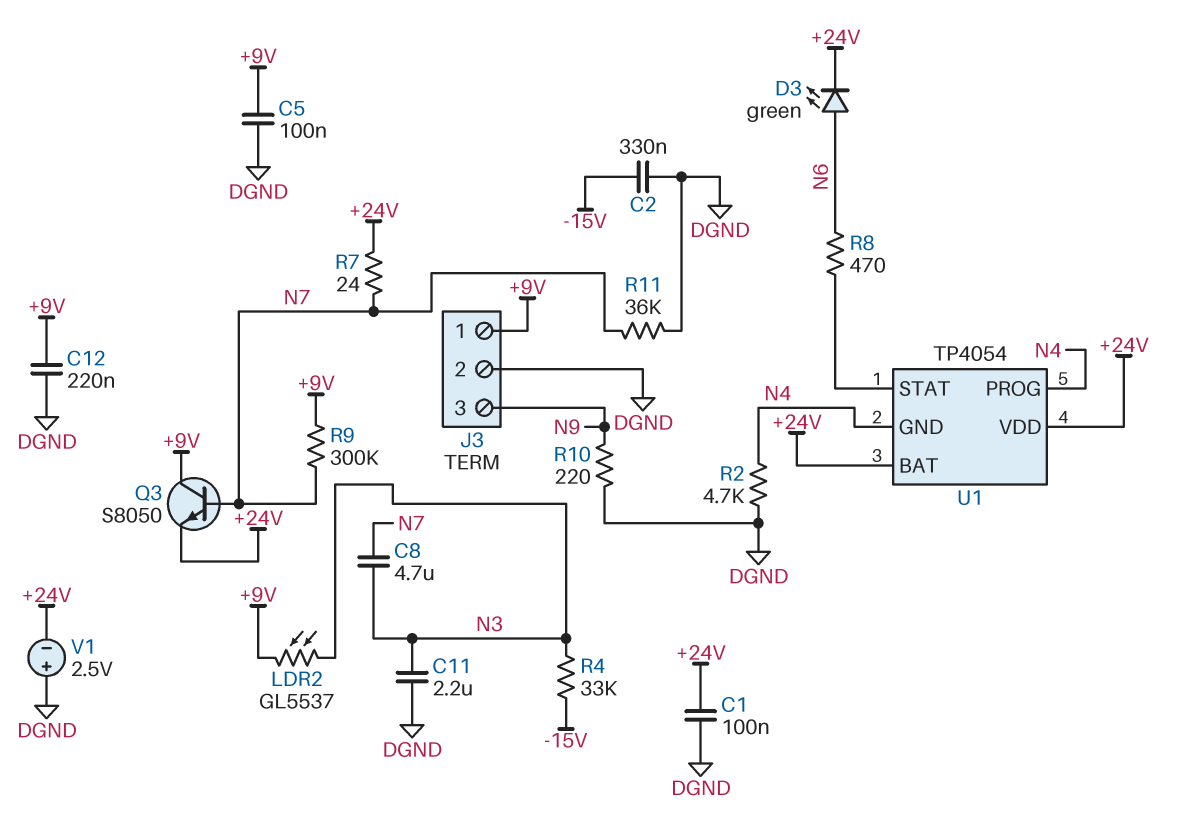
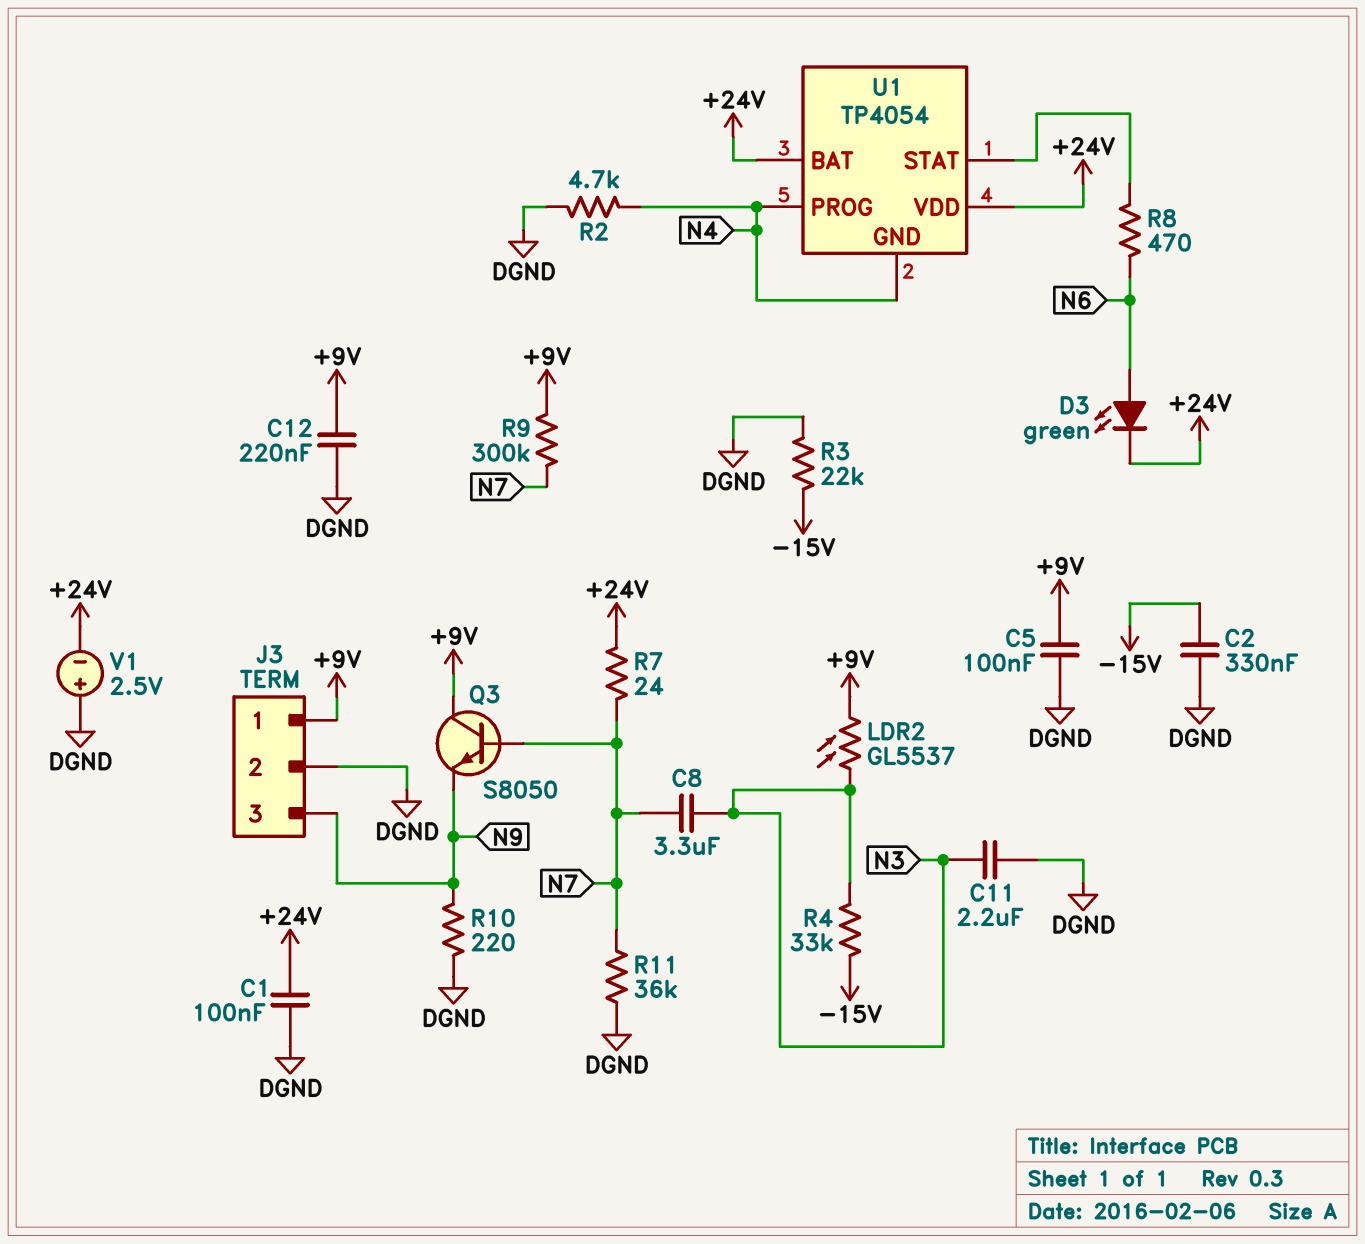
C8: 4.7uF (N3, N7) -> 3.3uF (N3, N7)
Q3: NPN S8050 (B N7, C +9V, E +24V) -> NPN S8050 (B N7, C +9V, E N9)
R3: none -> 22k (-15V, DGND)

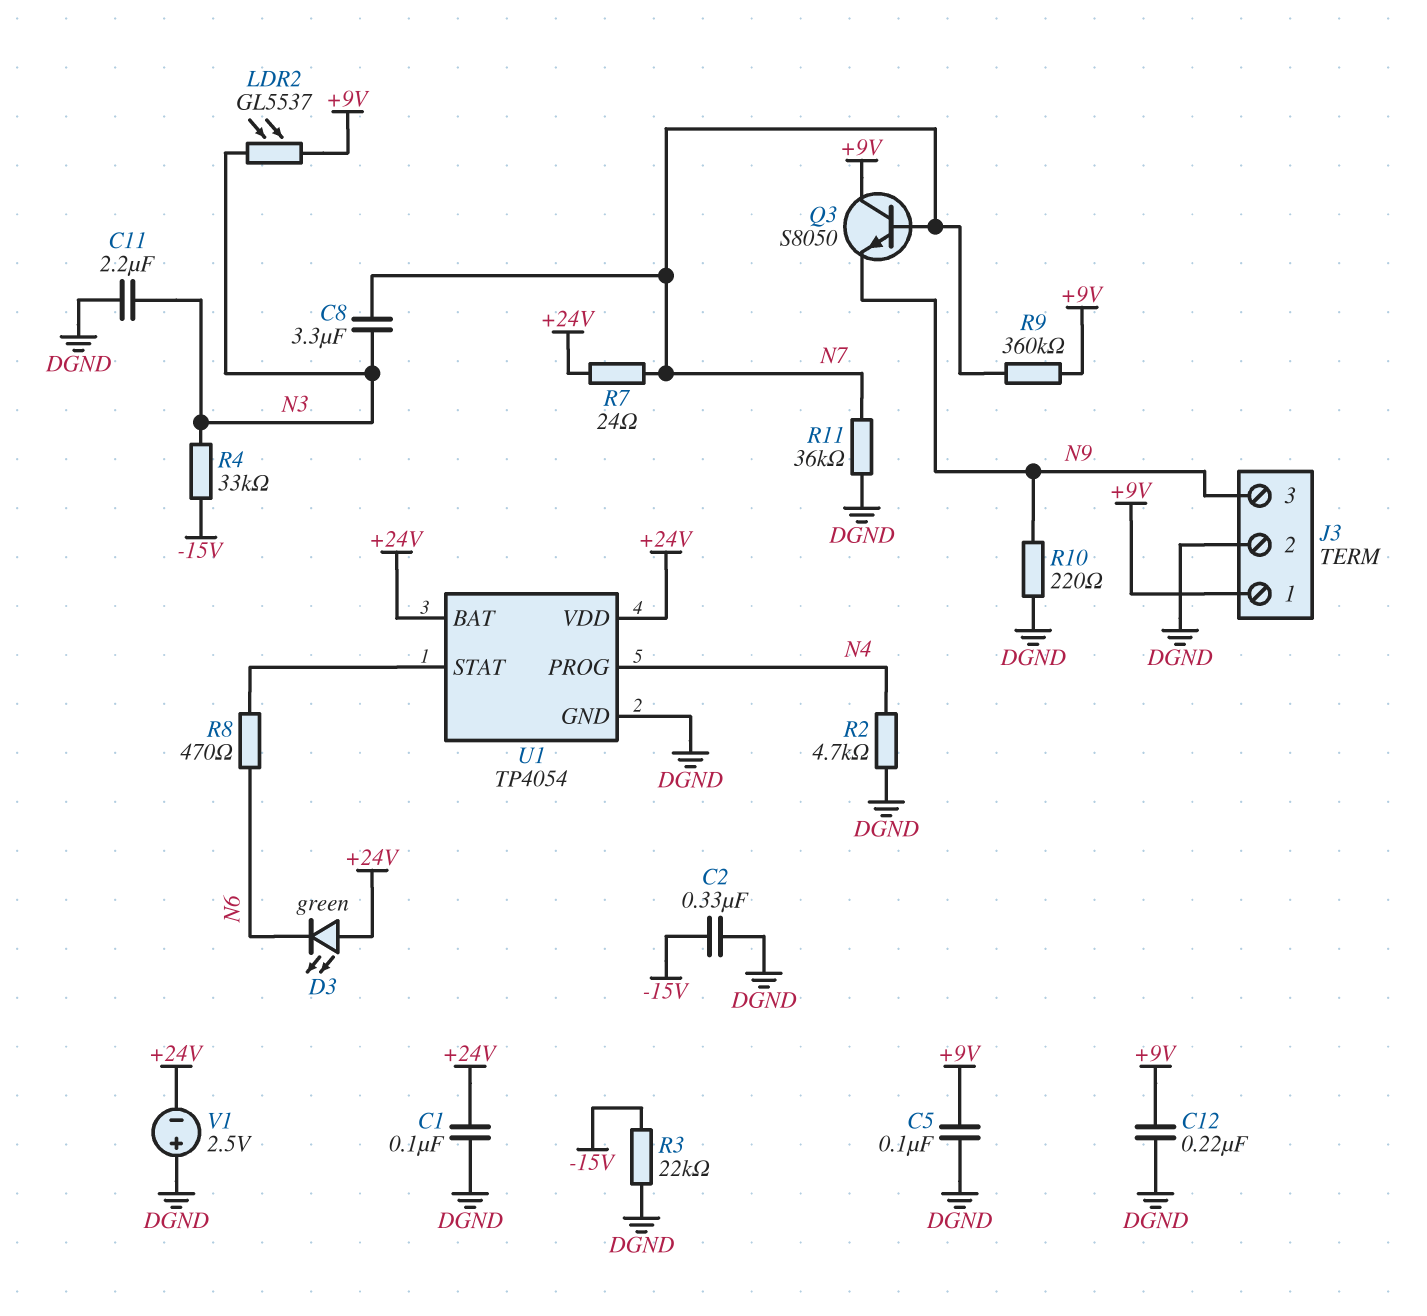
D3: LED green (A N6, K +24V) -> LED green (A +24V, K N6)
R9: 300k (+9V, N7) -> 360k (+9V, N7)
U1 pin GND: N4 -> DGND

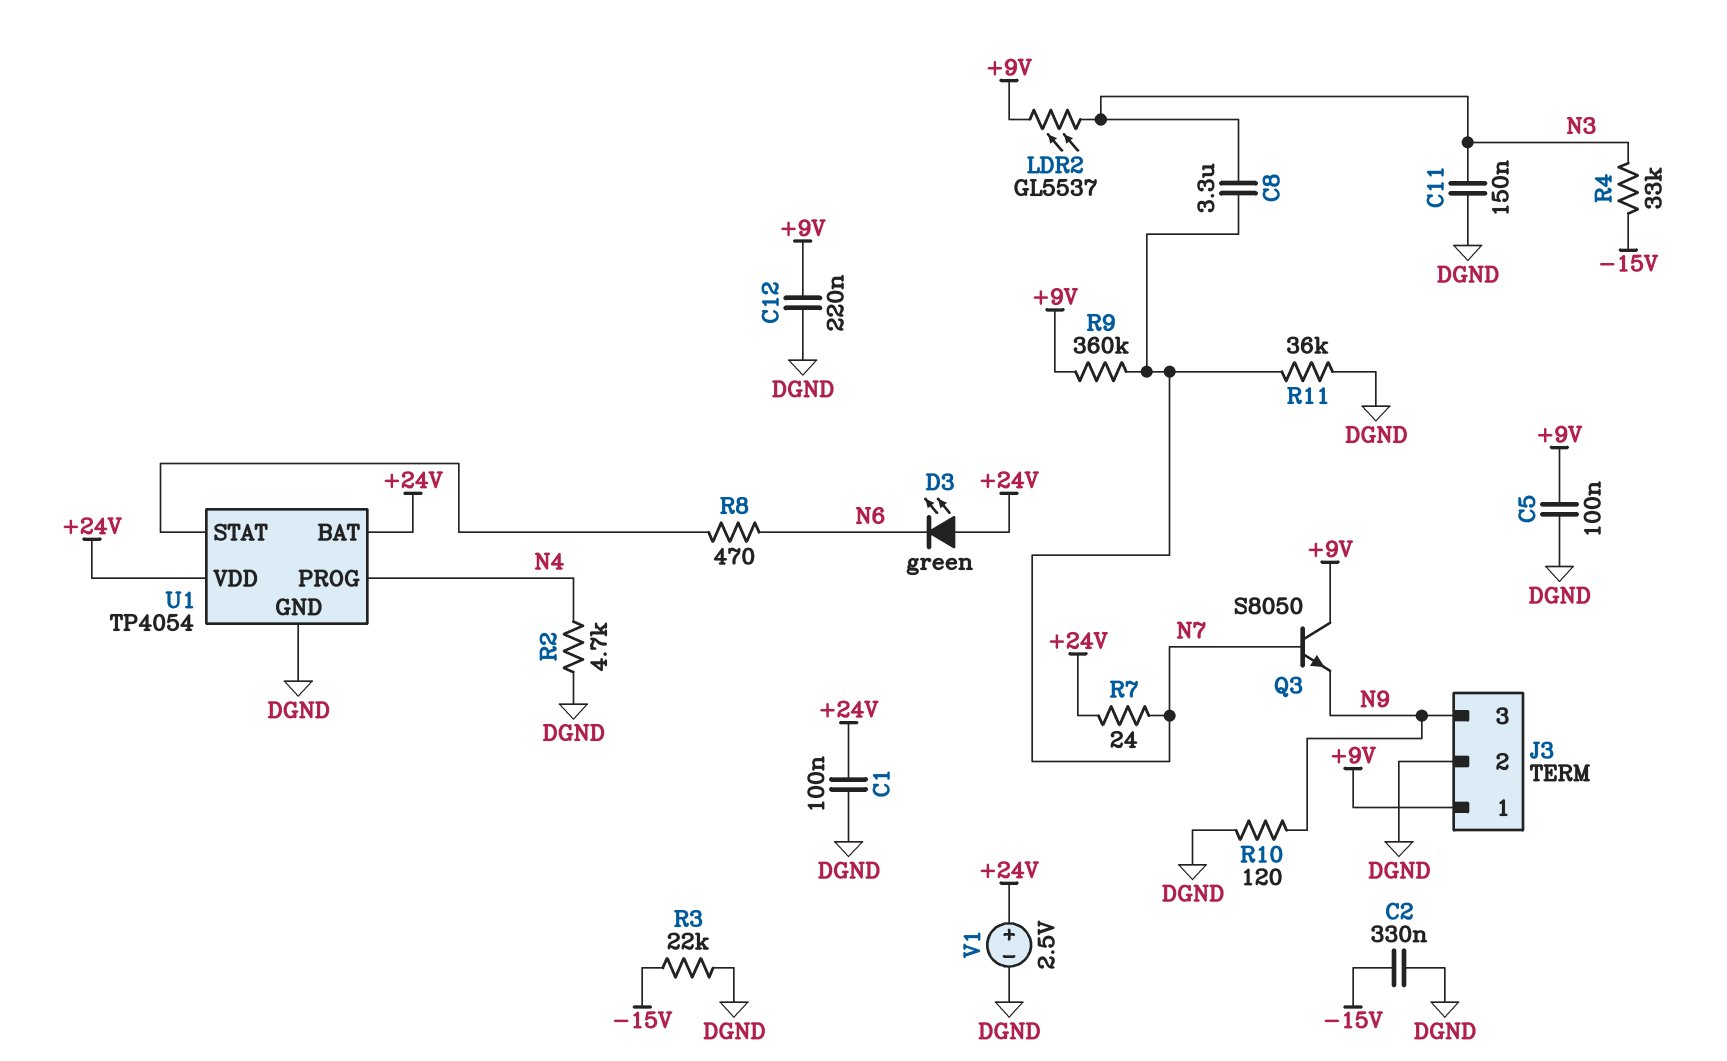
C11: 2.2uF (DGND, N3) -> 150nF (DGND, N3)
R10: 220 (DGND, N9) -> 120 (DGND, N9)
V1: 2.5V (plus DGND, minus +24V) -> 2.5V (plus +24V, minus DGND)

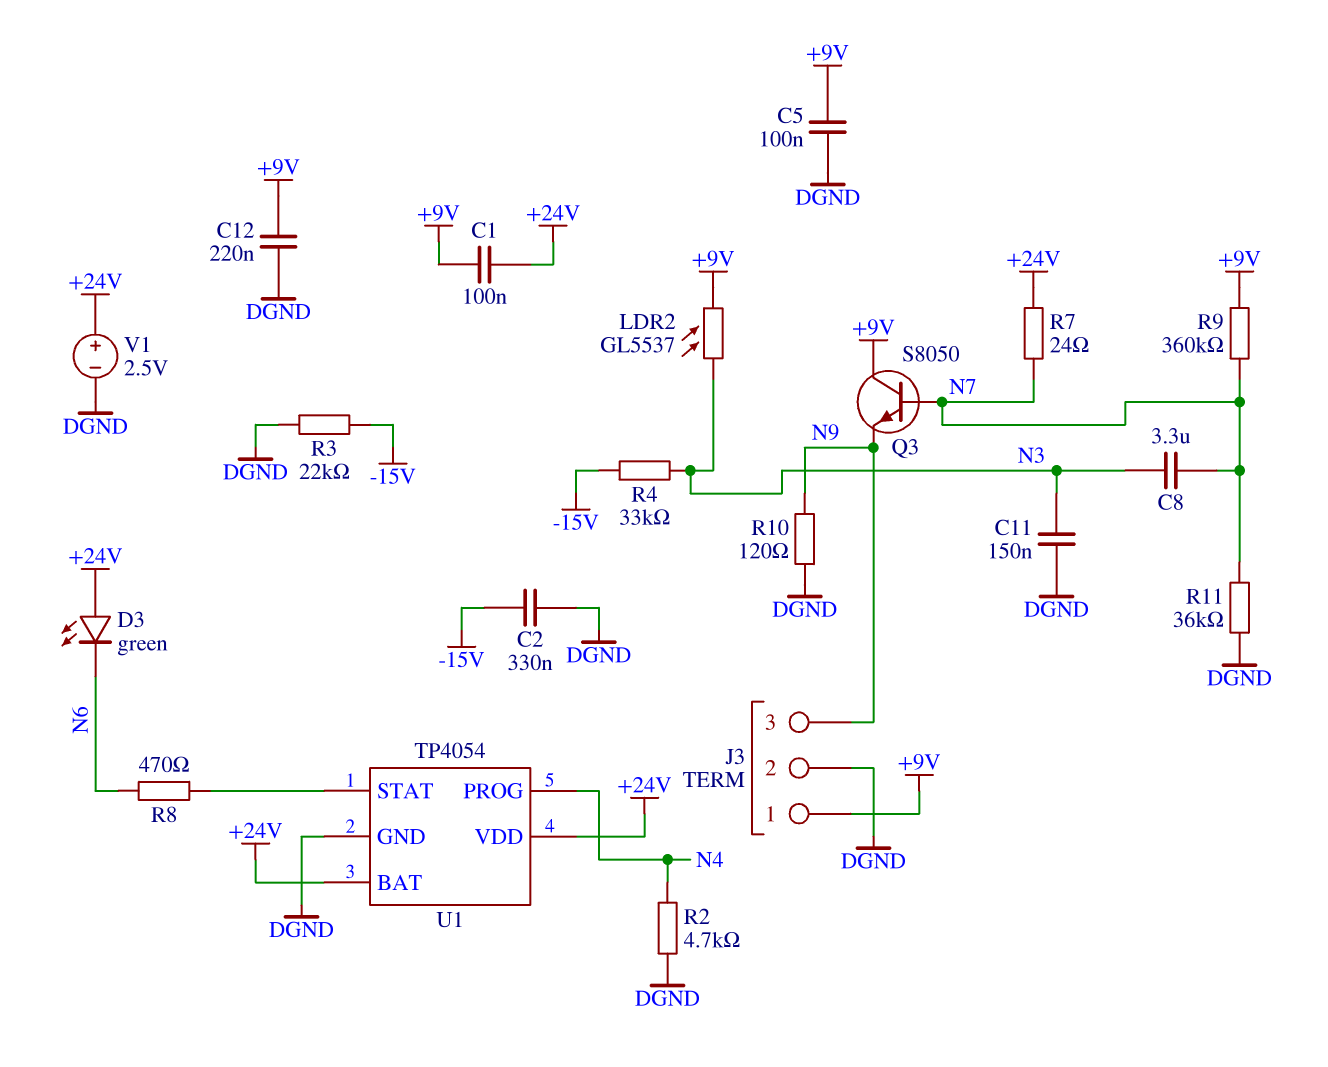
C1: 100nF (+24V, DGND) -> 100nF (+9V, +24V)

